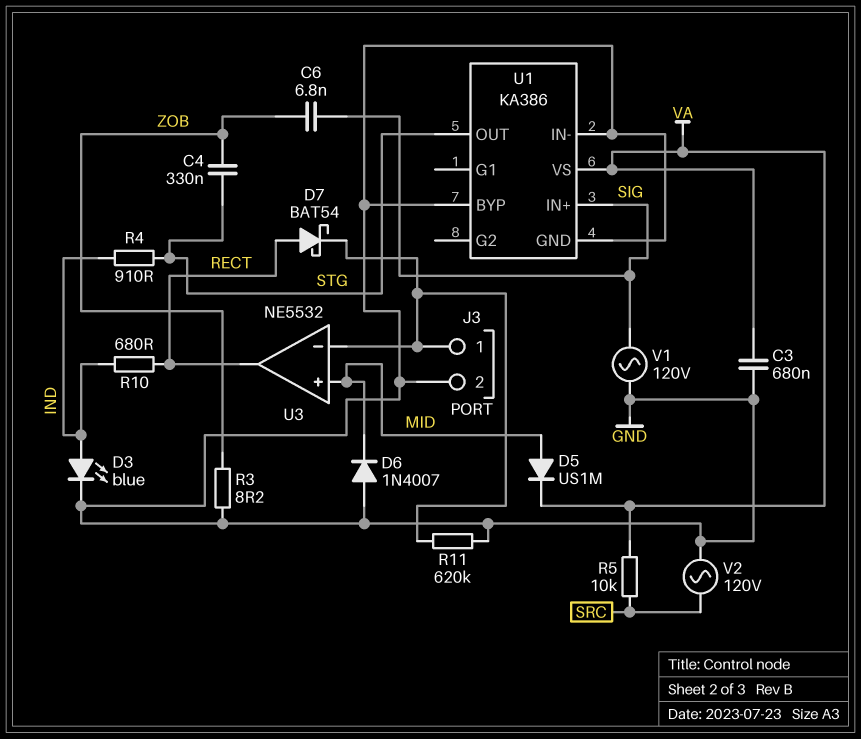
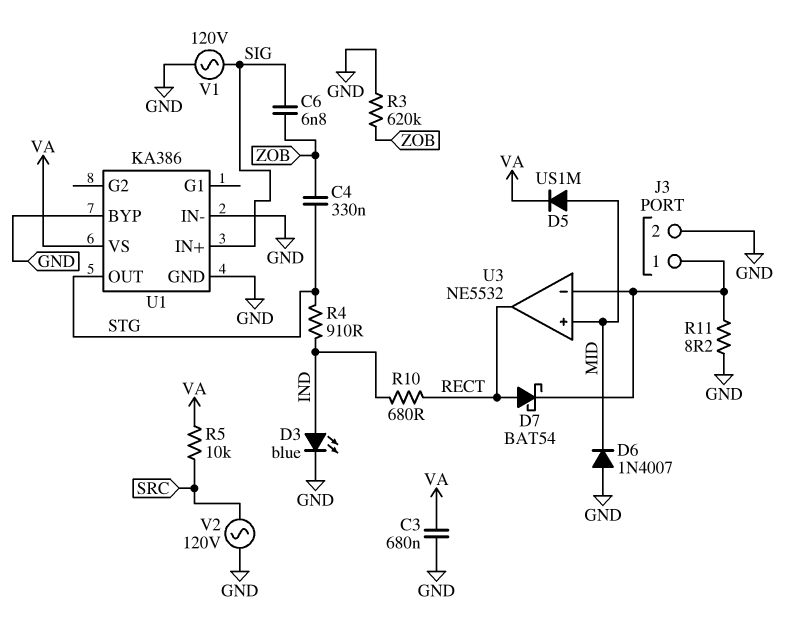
R3: 8.2 (GND, ZOB) -> 620k (GND, ZOB)
R11: 620k (GND, J3/1) -> 8.2 (GND, J3/1)

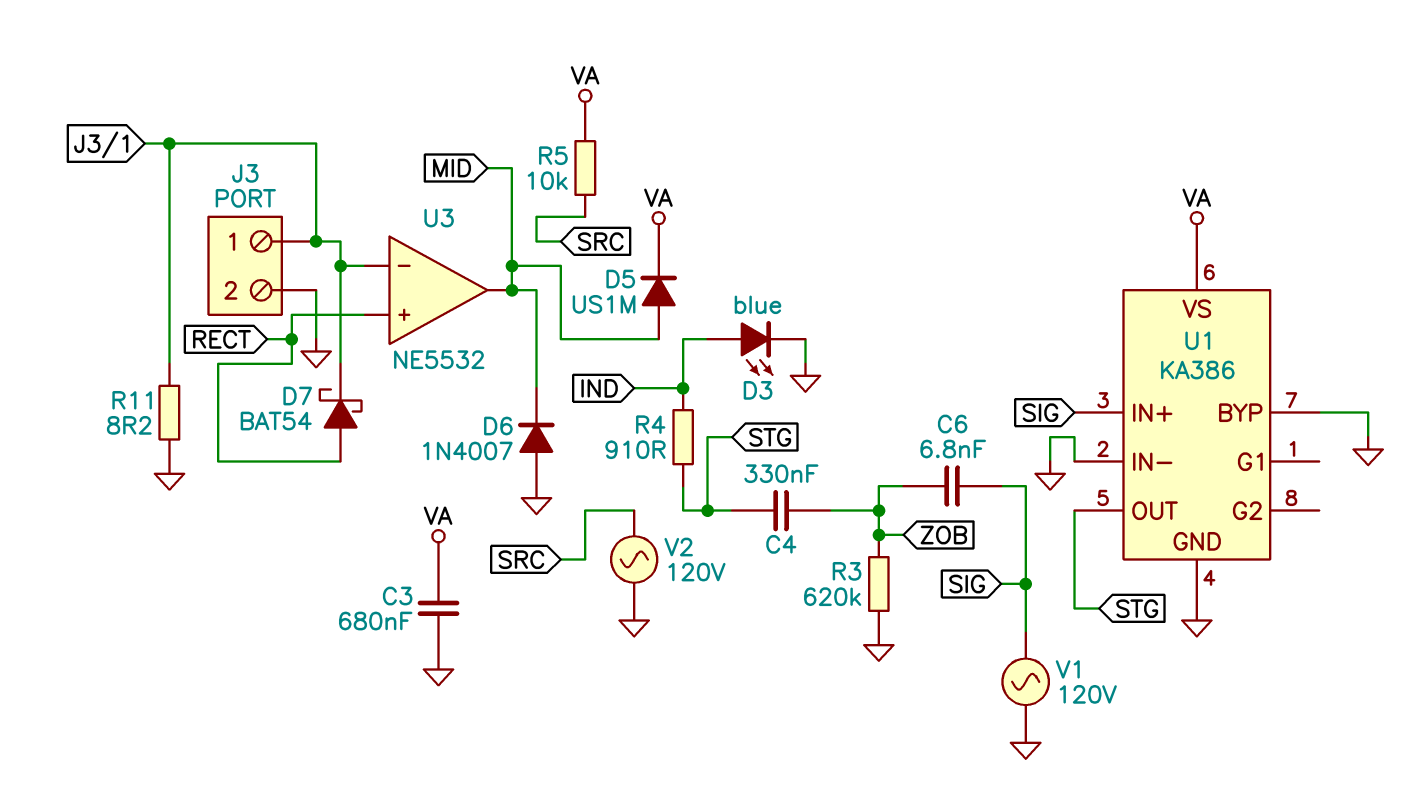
R10: 680 (IND, RECT) -> none
U3 pin in+: MID -> RECT
U3 pin out: RECT -> MID

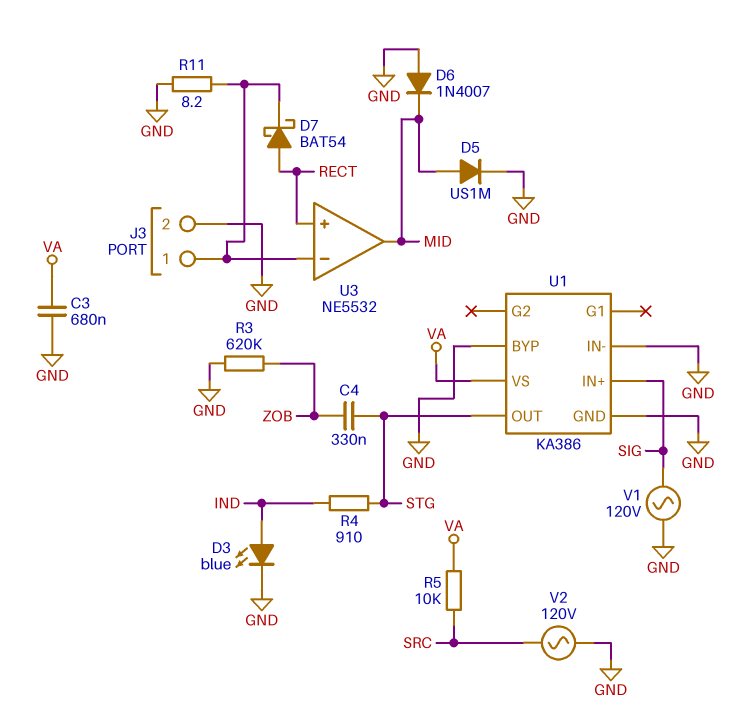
C6: 6.8nF (SIG, ZOB) -> none
D5: diode US1M (A MID, K VA) -> diode US1M (A MID, K GND)

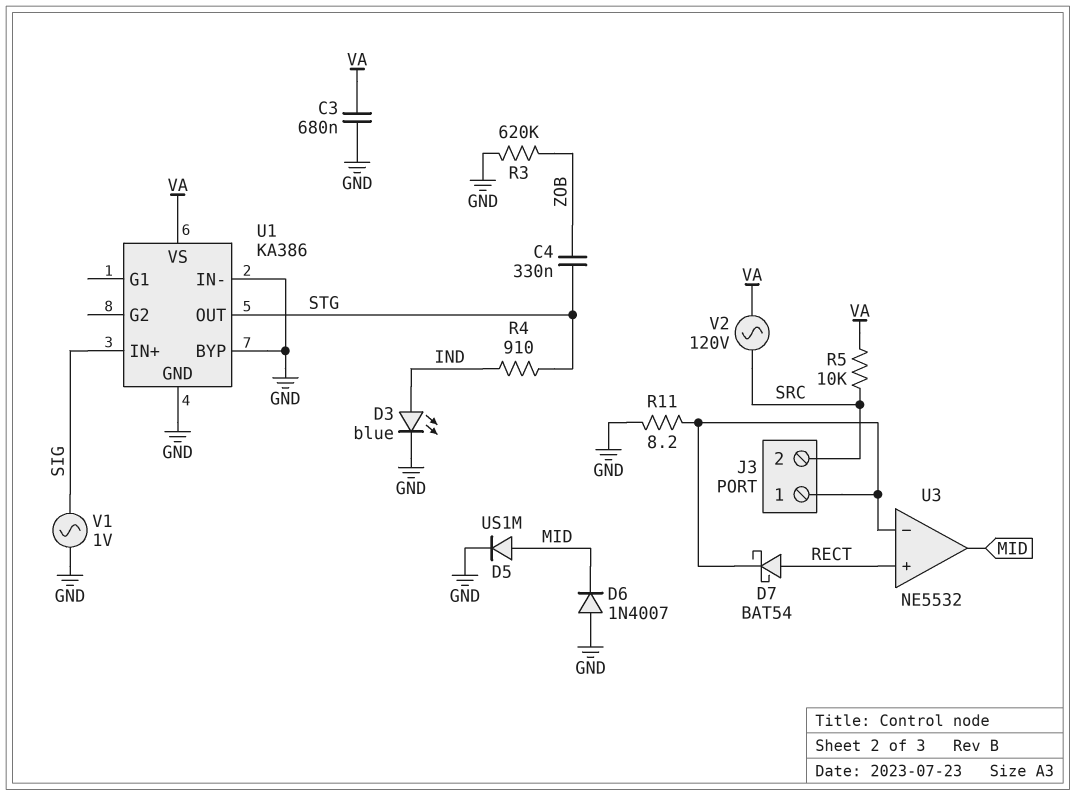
J3 pin 2: GND -> SRC
V1: AC 120V (GND, SIG) -> AC 1V (GND, SIG)
V2: AC 120V (GND, SRC) -> AC 120V (SRC, VA)

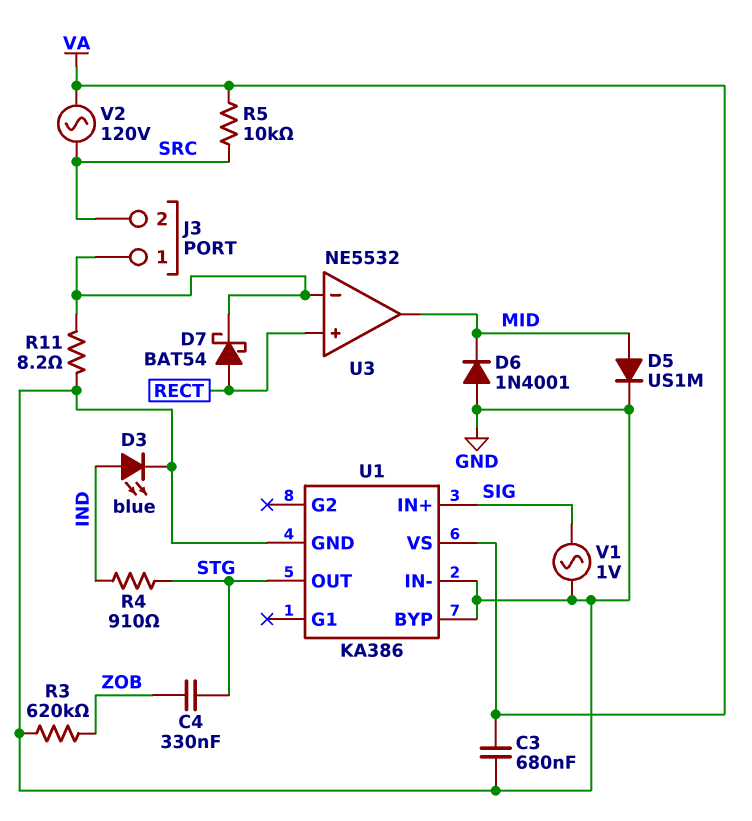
D6: diode 1N4007 (A GND, K MID) -> diode 1N4001 (A GND, K MID)

